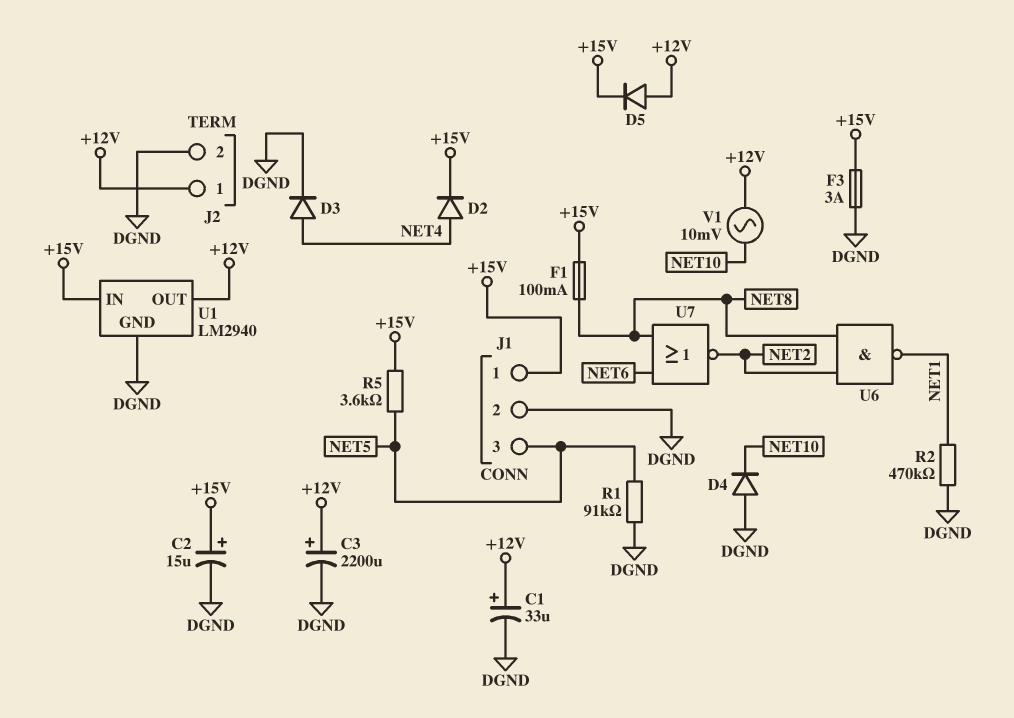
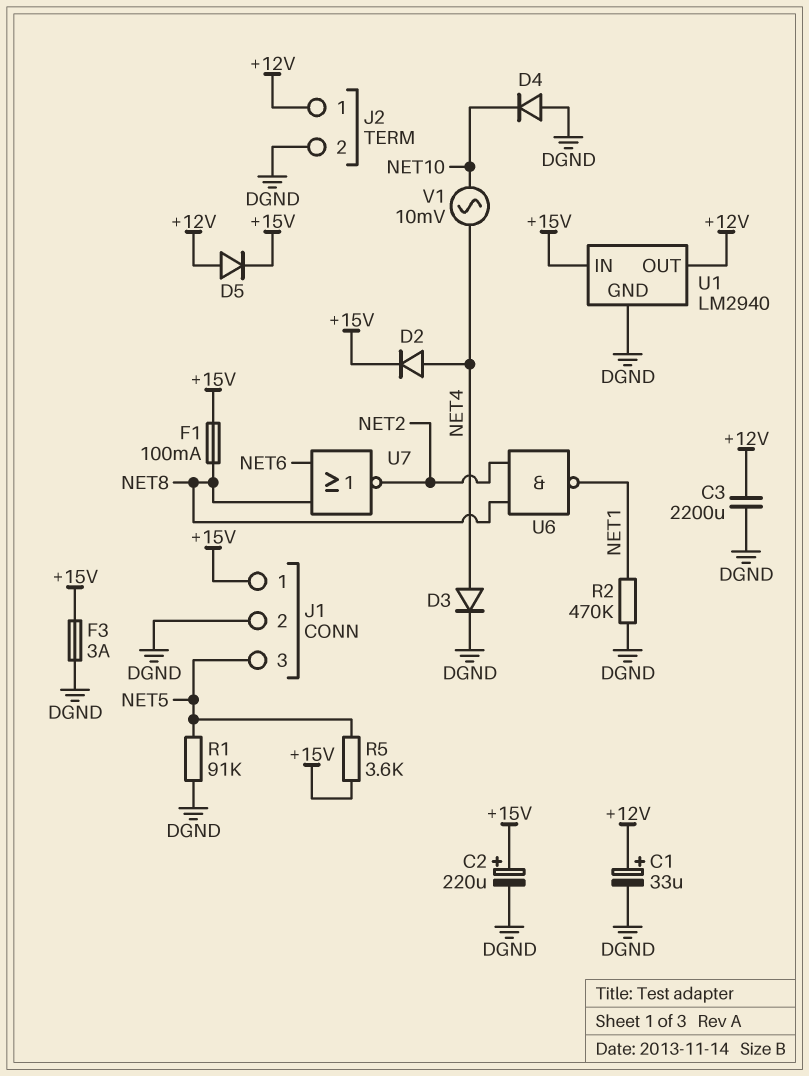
C2: 15uF (plus +15V, minus DGND) -> 220uF (plus +15V, minus DGND)
C3: 2200uF (plus +12V, minus DGND) -> 2200uF (+12V, DGND)
V1: AC 10mV (+12V, NET10) -> AC 10mV (NET4, NET10)

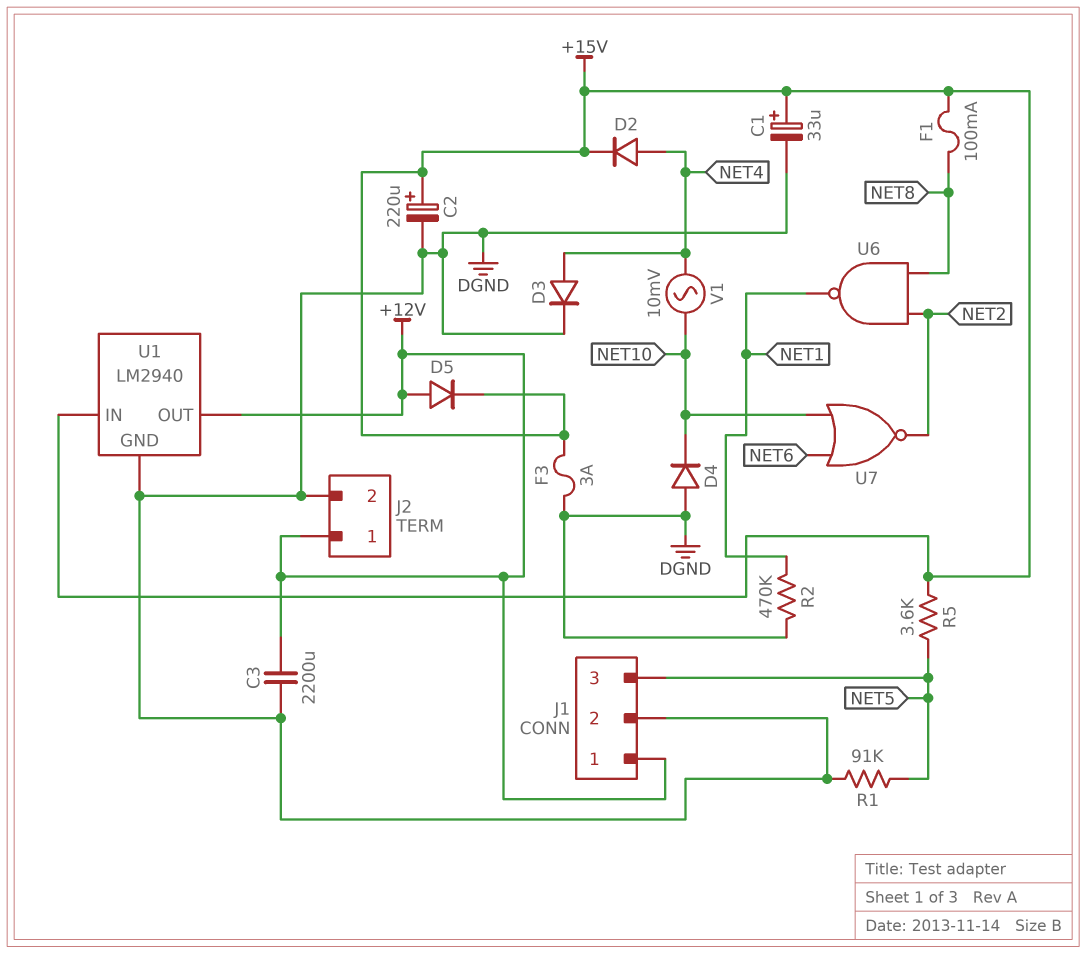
C1: 33uF (plus +12V, minus DGND) -> 33uF (plus +15V, minus DGND)
J1 pin 1: +15V -> +12V
U7: NOR (in NET6, in NET8, out NET2) -> NOR (in NET6, in NET10, out NET2)

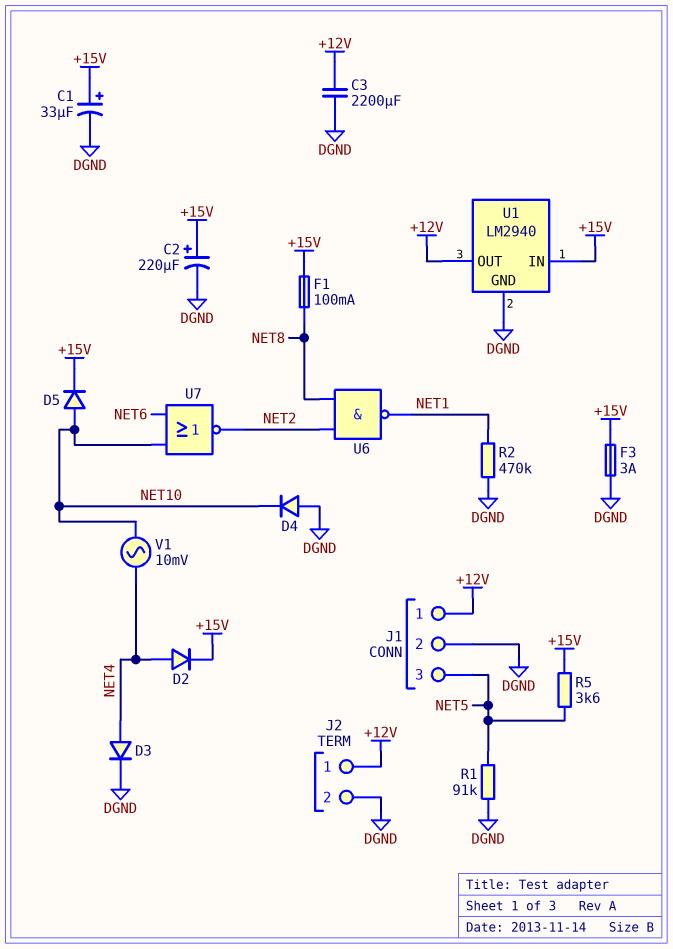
D5: diode (A +12V, K +15V) -> diode (A NET10, K +15V)

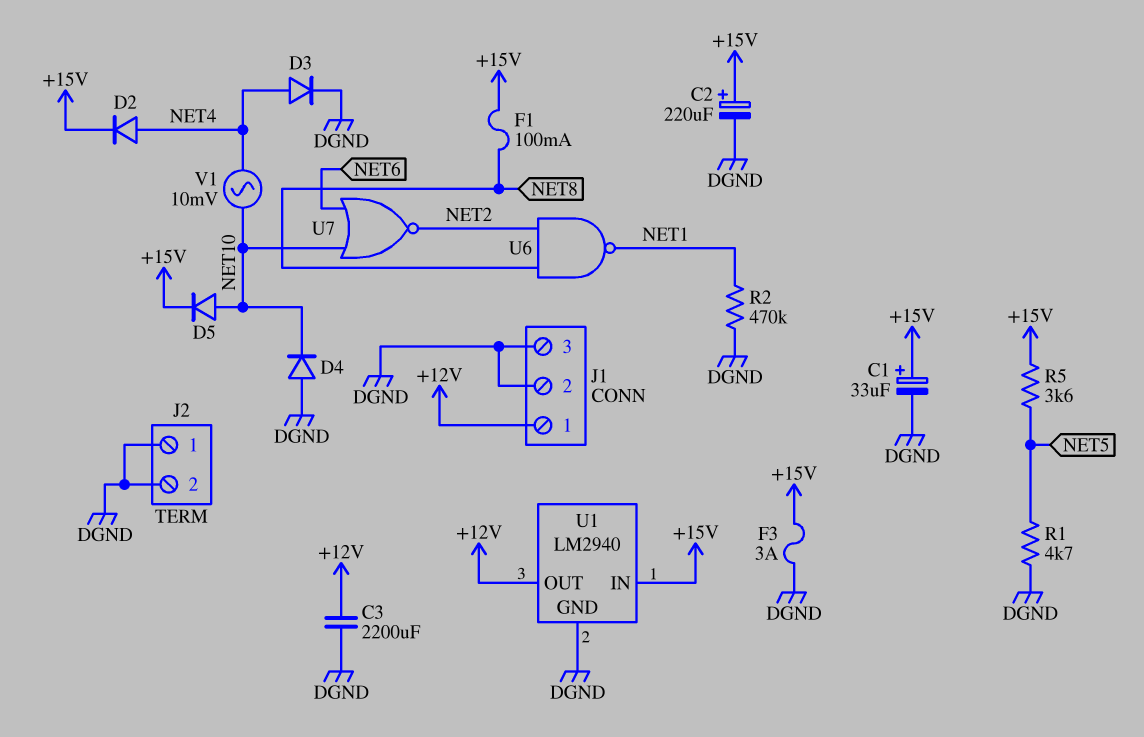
J1 pin 3: NET5 -> DGND
J2 pin 1: +12V -> DGND
R1: 91k (DGND, NET5) -> 4.7k (DGND, NET5)

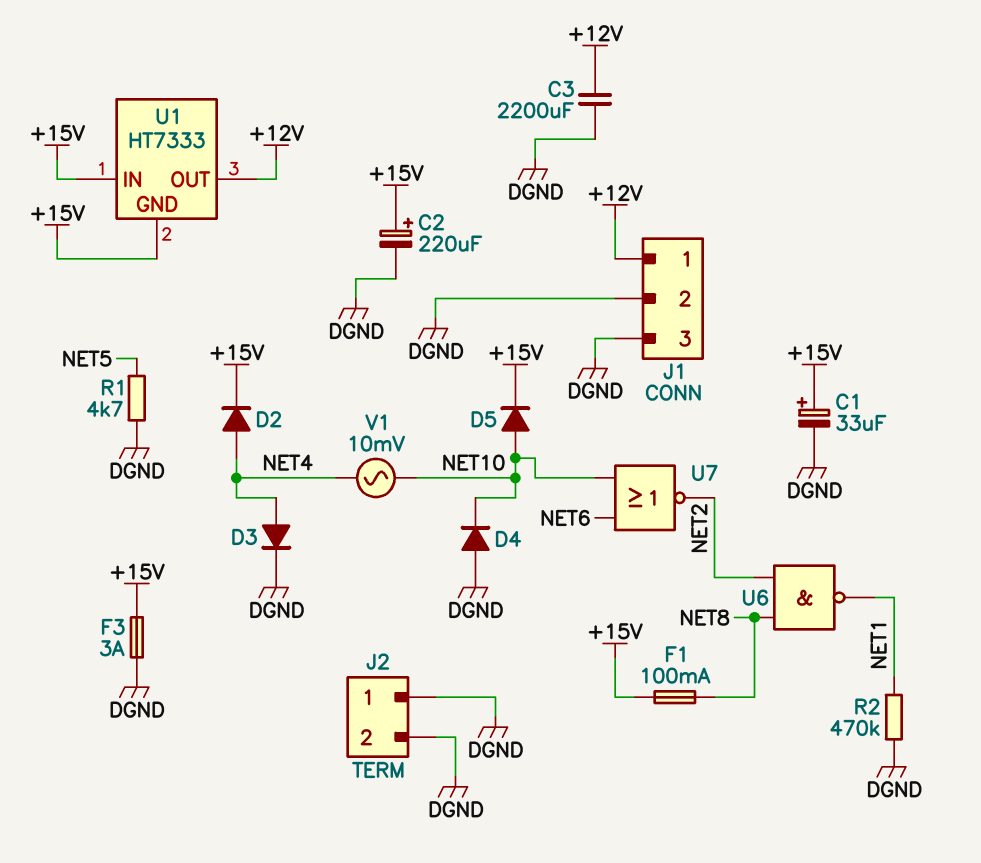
R5: 3.6k (+15V, NET5) -> none
U1: LM2940 -> HT7333
U1 pin GND: DGND -> +15V

